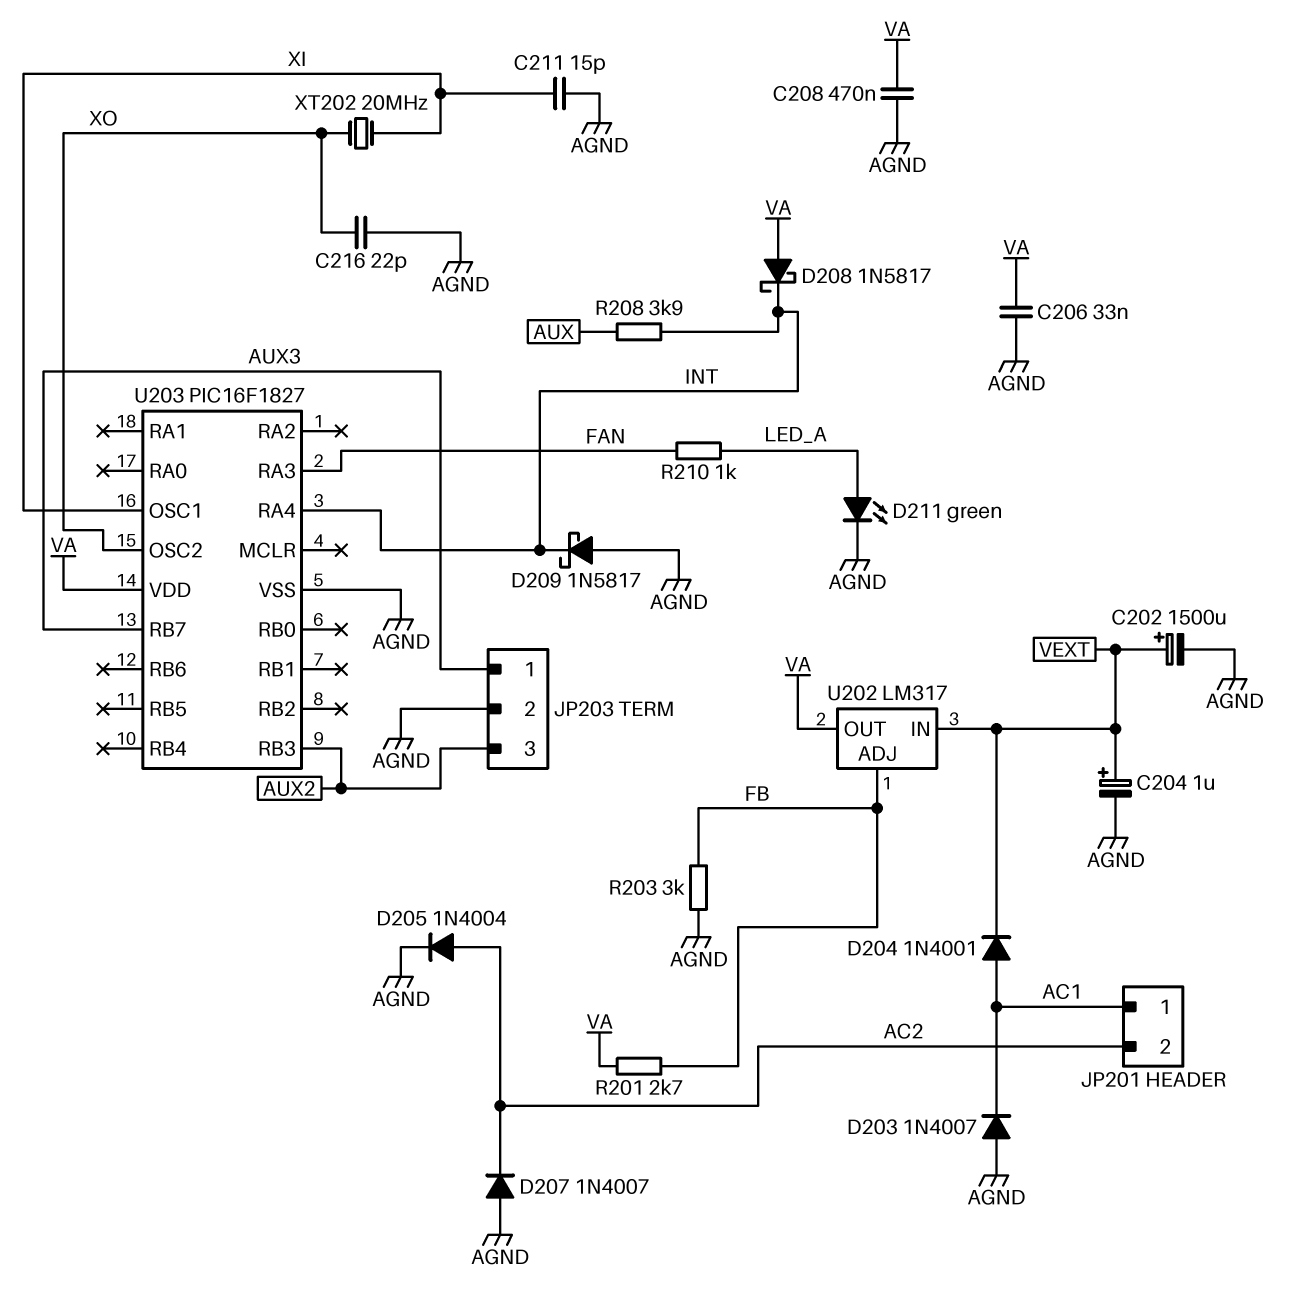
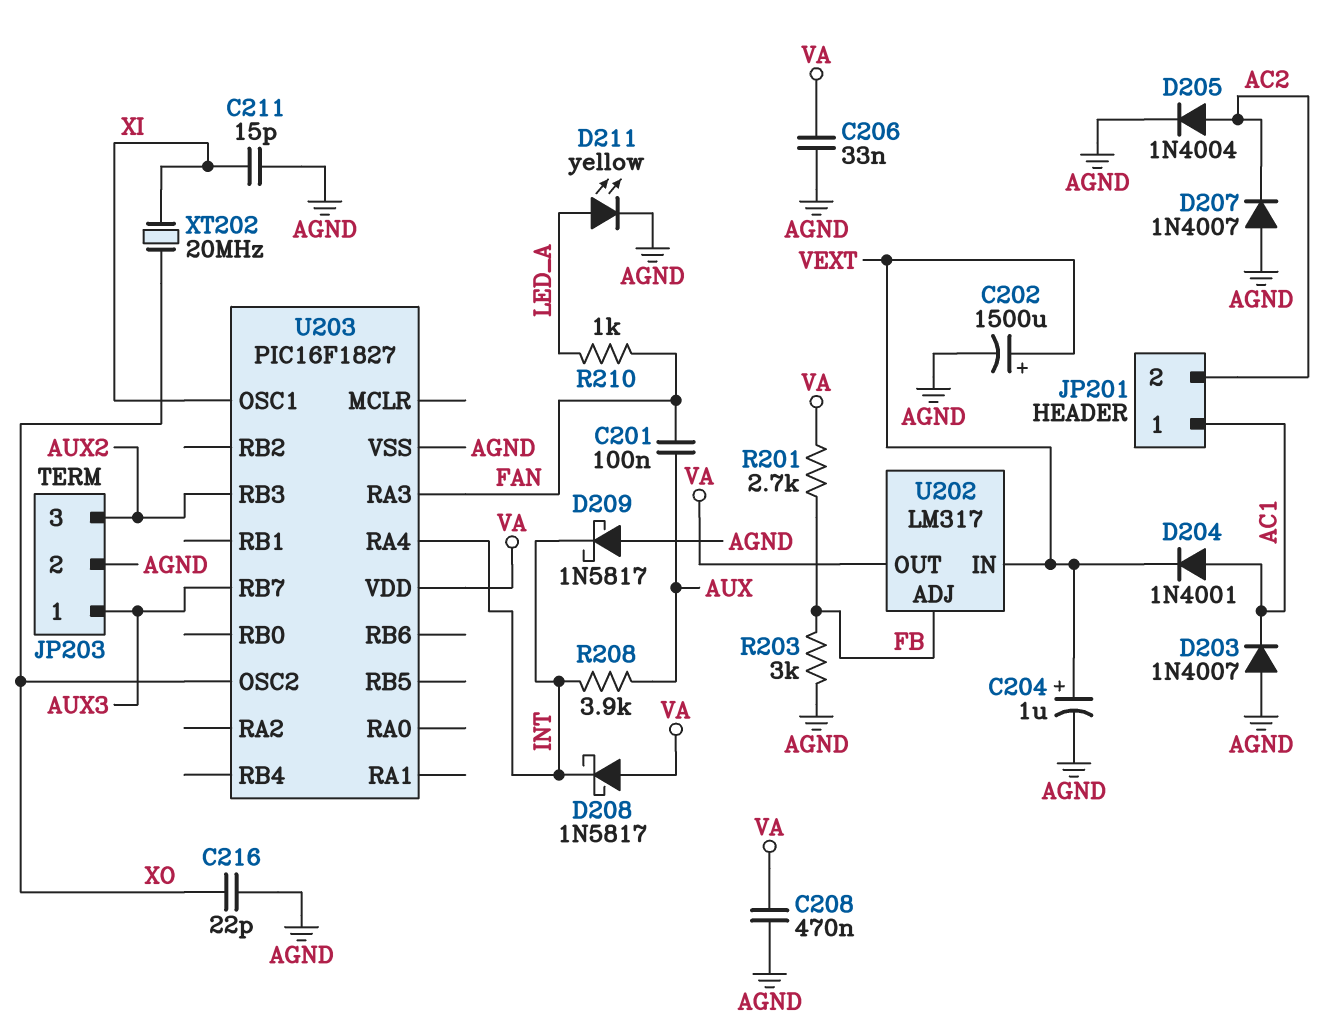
C201: none -> 100nF (AUX, FAN)
D211: LED green (A LED_A, K AGND) -> LED yellow (A LED_A, K AGND)

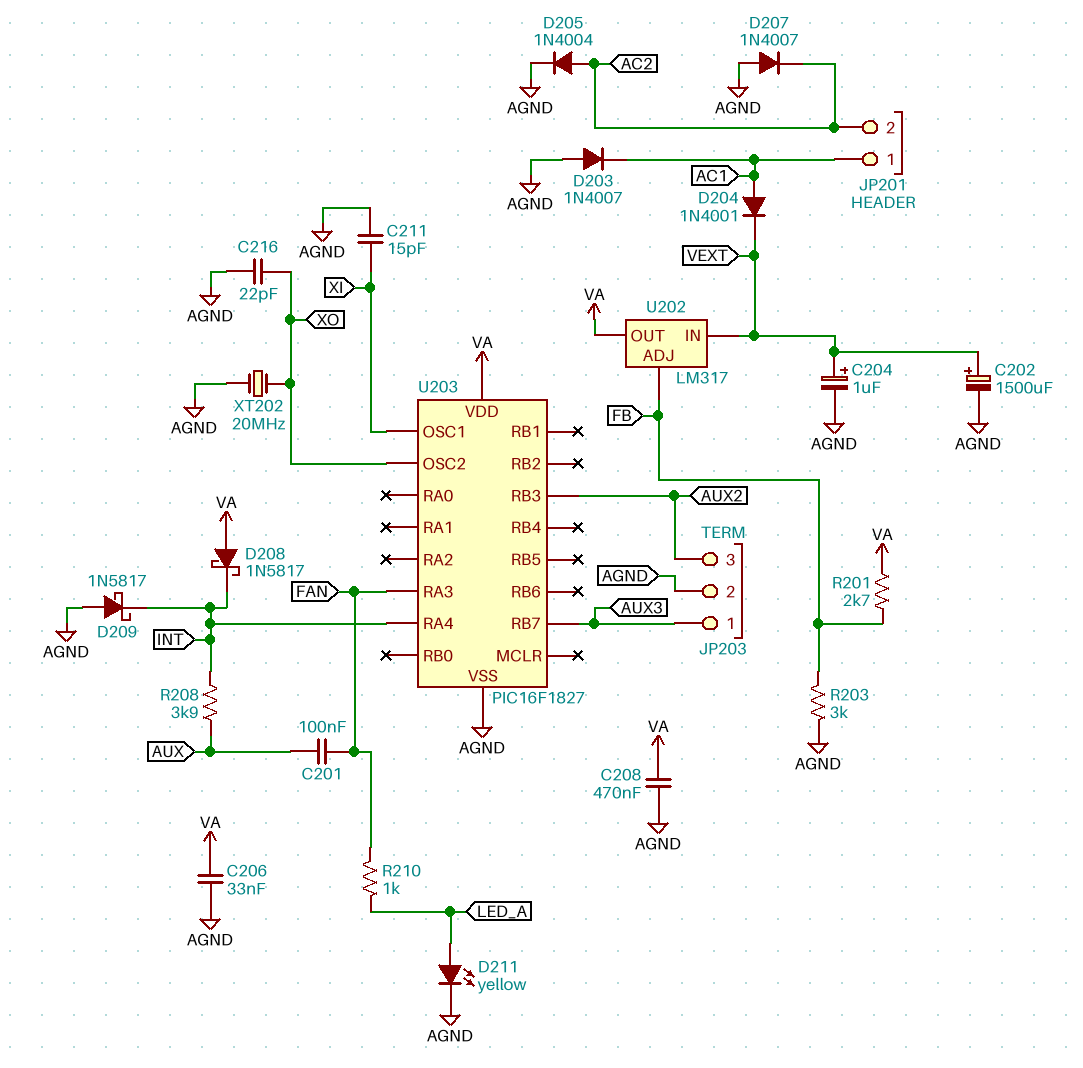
XT202: 20MHz (XI, XO) -> 20MHz (AGND, XO)

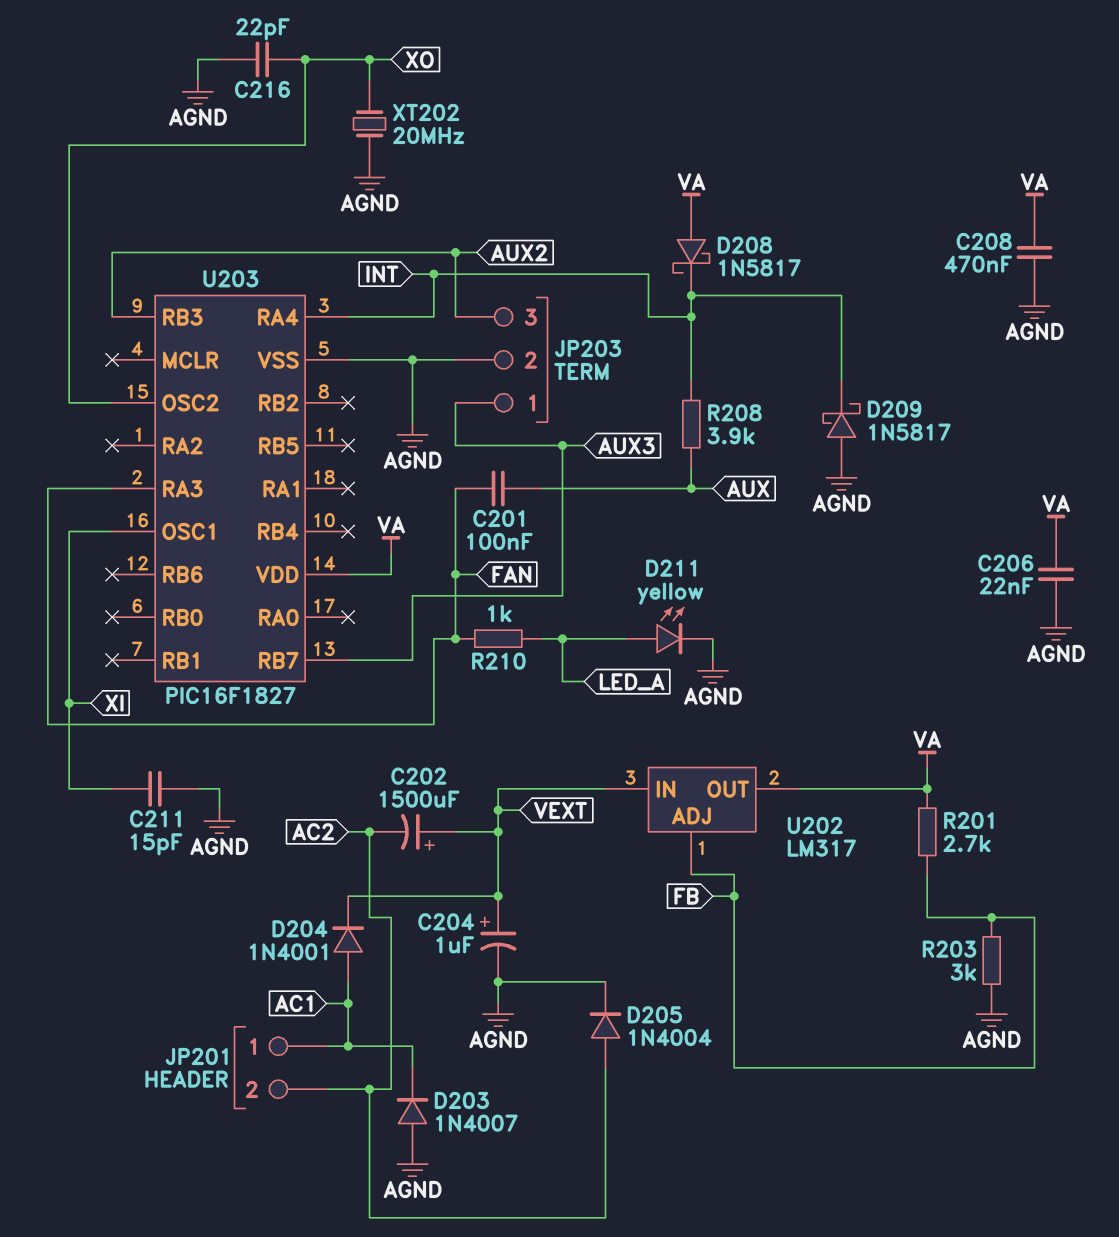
C202: 1500uF (plus VEXT, minus AGND) -> 1500uF (plus VEXT, minus AC2)
C206: 33nF (AGND, VA) -> 22nF (AGND, VA)
D207: diode 1N4007 (A AGND, K AC2) -> none

